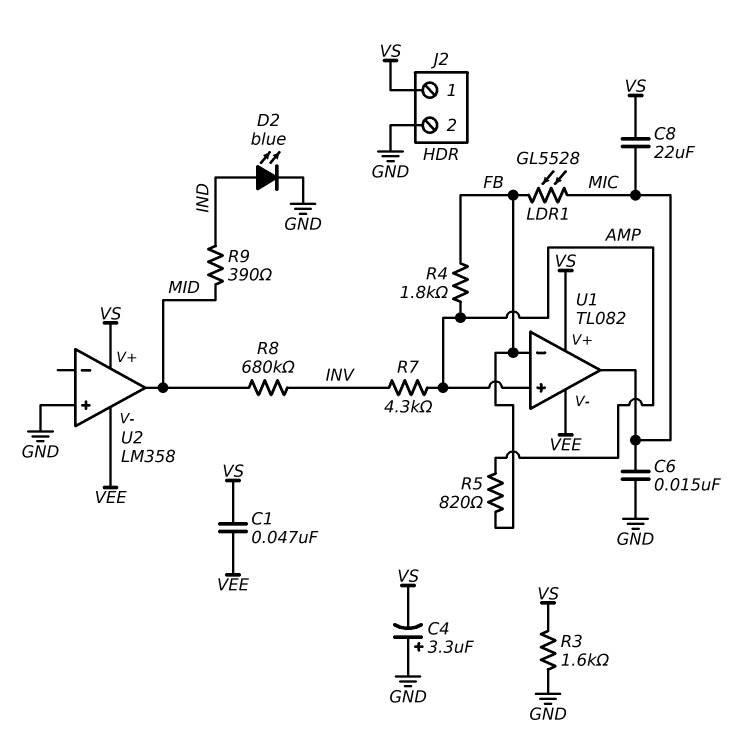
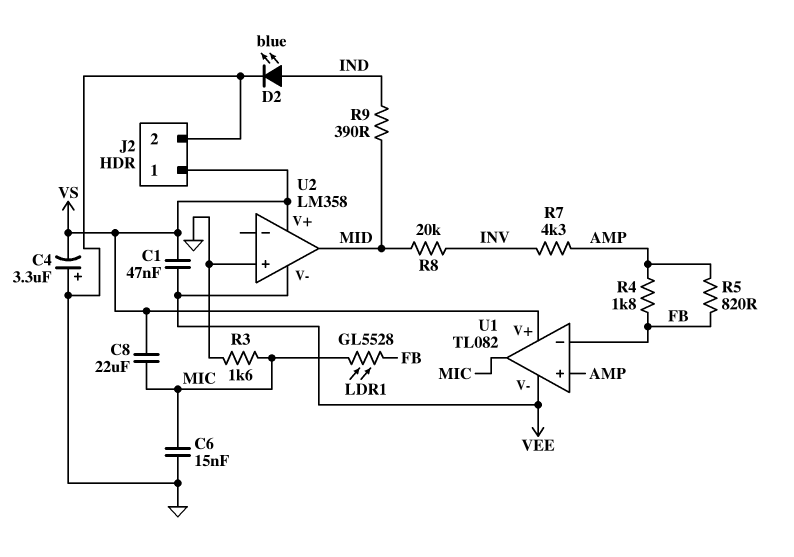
R3: 1.6k (GND, VS) -> 1.6k (GND, MIC)
R8: 680k (INV, MID) -> 20k (INV, MID)

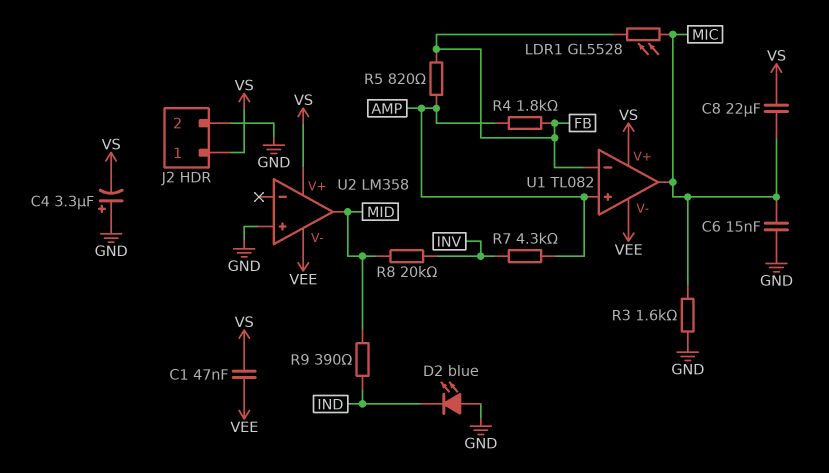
D2: LED blue (A IND, K GND) -> LED blue (A GND, K IND)

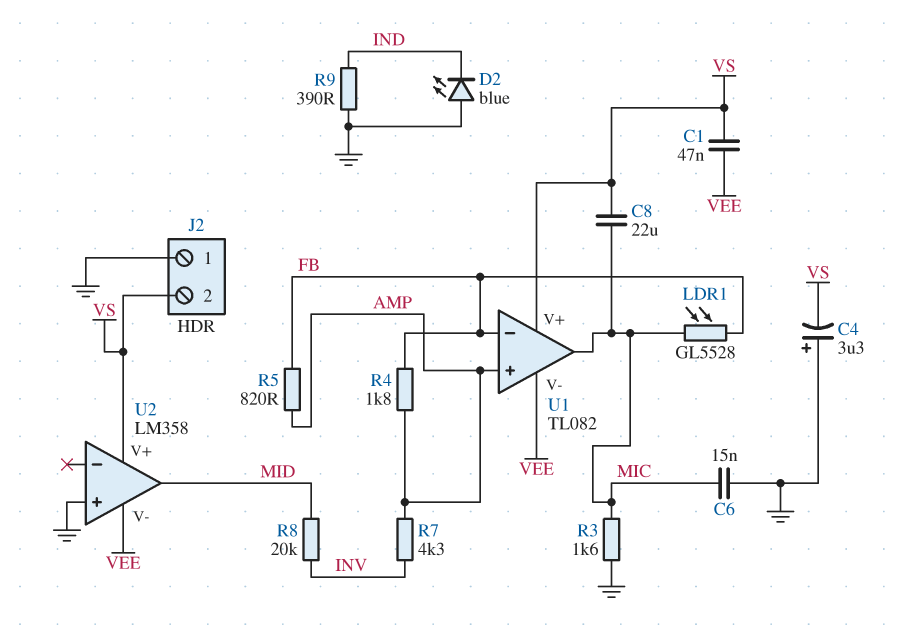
J2 pin 1: VS -> GND
J2 pin 2: GND -> VS
R9: 390 (IND, MID) -> 390 (GND, IND)

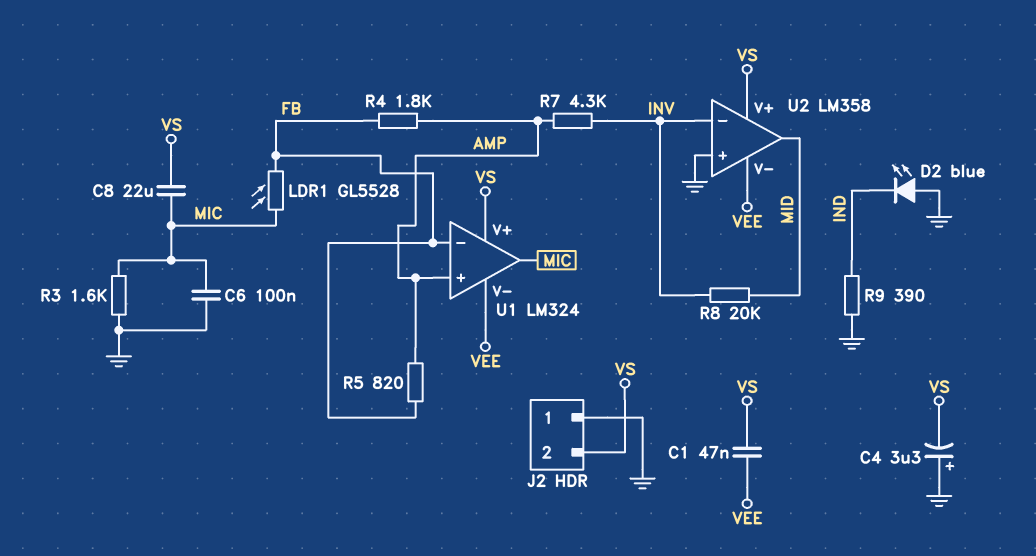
C6: 15nF (GND, MIC) -> 100nF (GND, MIC)
U1: TL082 -> LM324
U2 pin in-: none -> INV

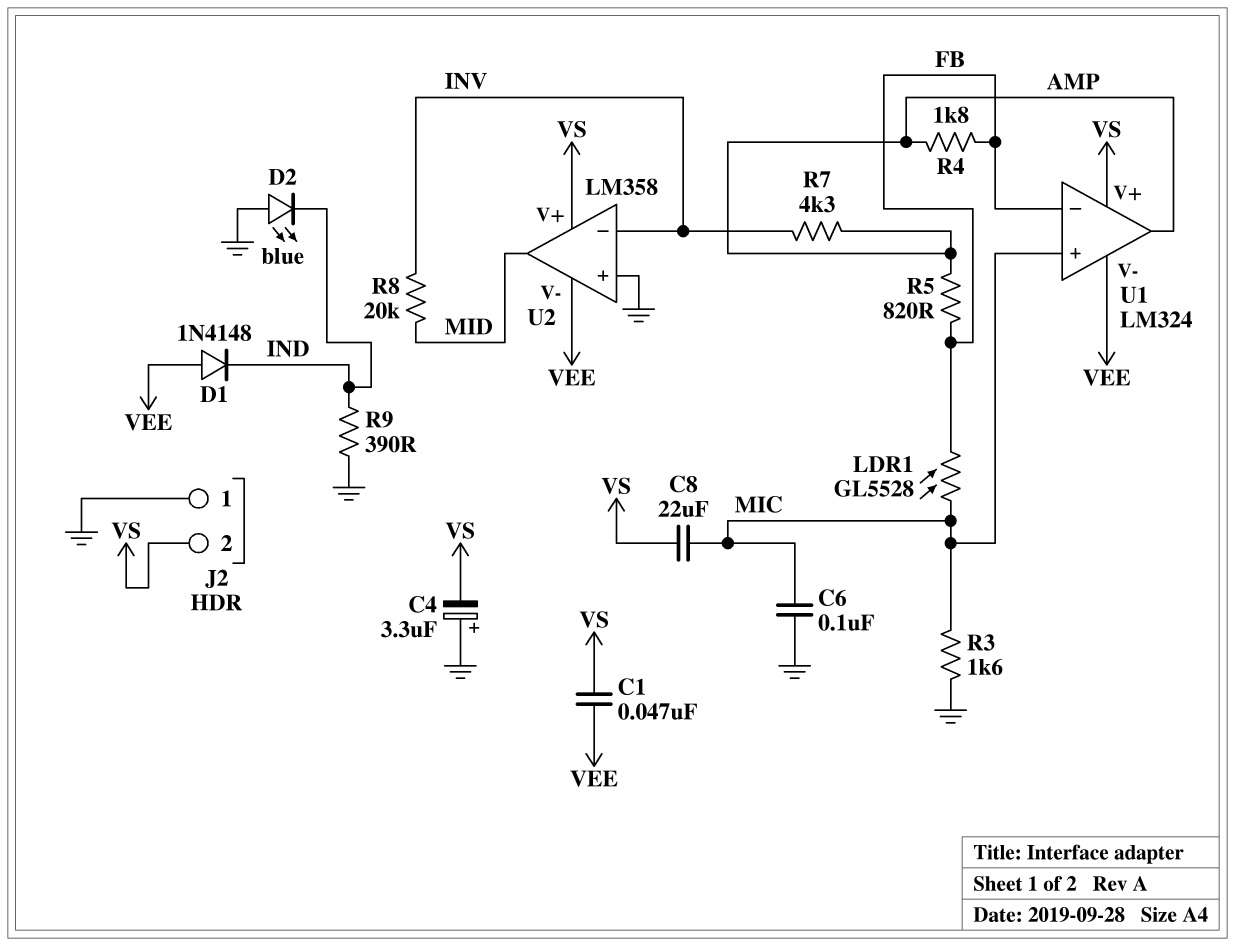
D1: none -> diode 1N4148 (A VEE, K IND)
U1 pin in+: AMP -> MIC
U1 pin out: MIC -> AMP

